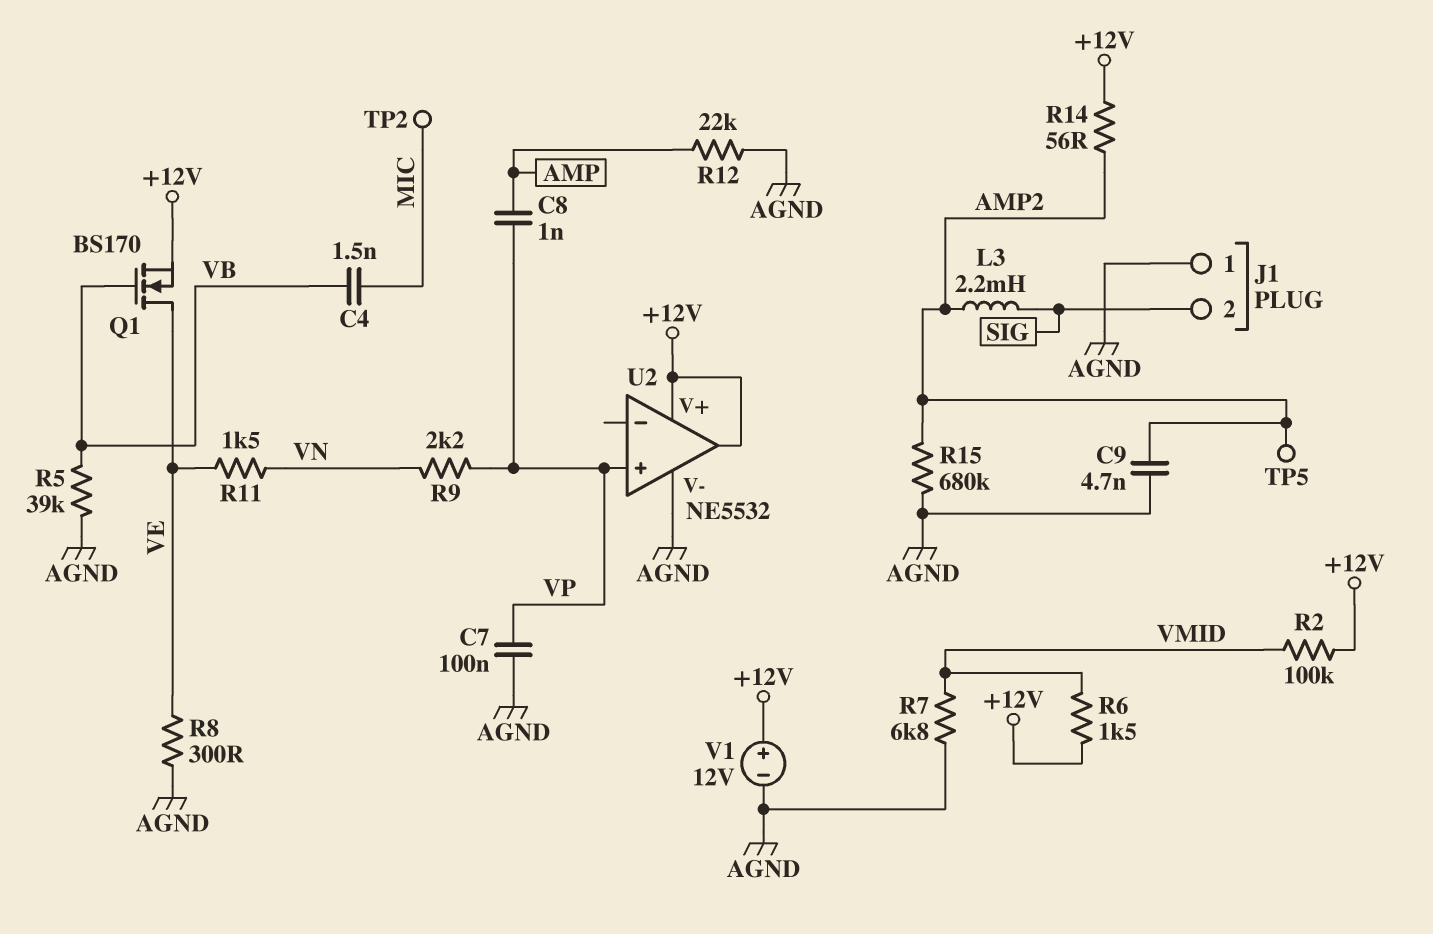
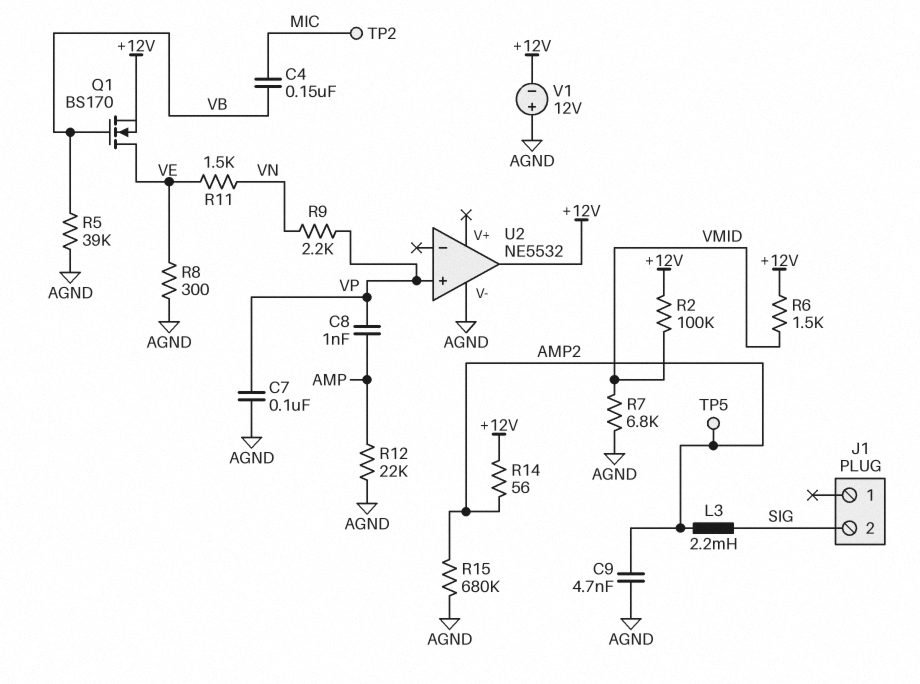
C4: 1.5nF (MIC, VB) -> 150nF (MIC, VB)
J1 pin 1: AGND -> none
U2 pin V+: +12V -> none
V1: 12V (plus +12V, minus AGND) -> 12V (plus AGND, minus +12V)

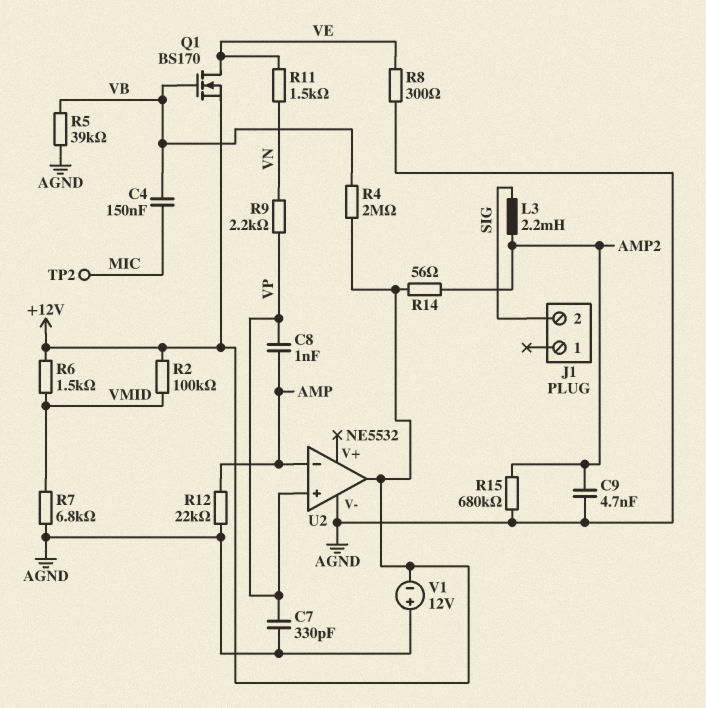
C7: 100nF (AGND, VP) -> 330pF (AGND, VP)
R4: none -> 2M (+12V, VB)
TP5: test point (AMP2) -> none
U2 pin in-: none -> AMP

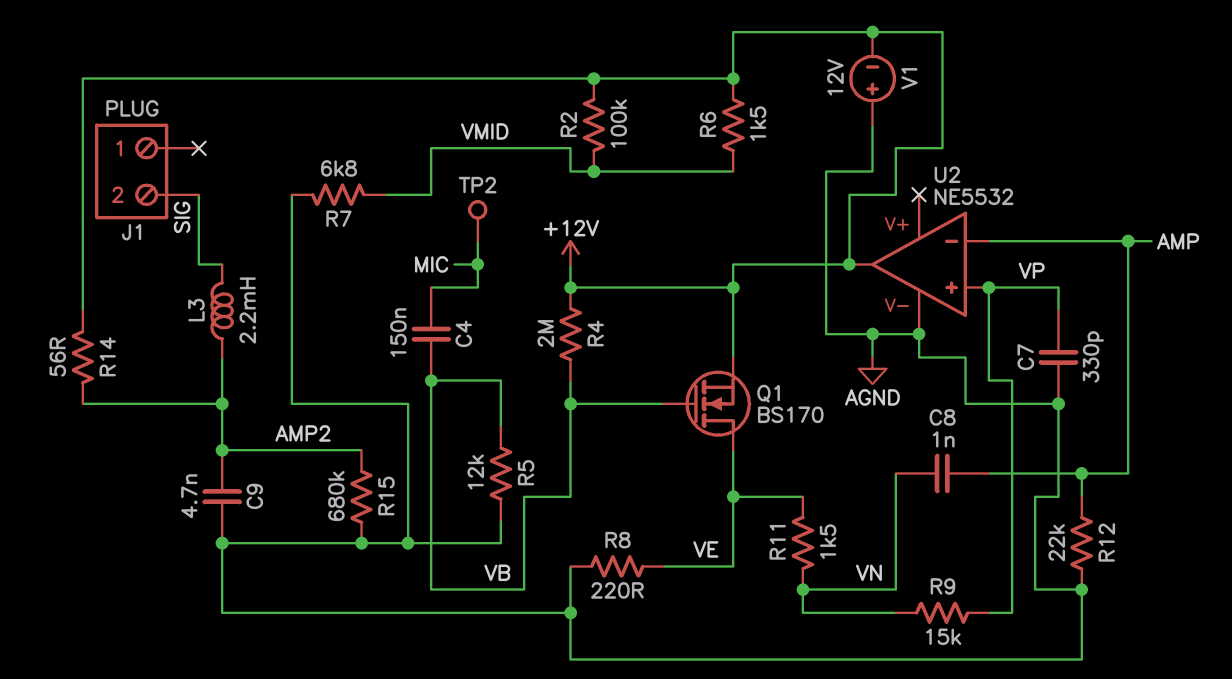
C8: 1nF (AMP, VP) -> 1nF (AMP, VN)
R5: 39k (AGND, VB) -> 12k (AGND, VB)
R8: 300 (AGND, VE) -> 220 (AGND, VE)
R9: 2.2k (VN, VP) -> 15k (VN, VP)

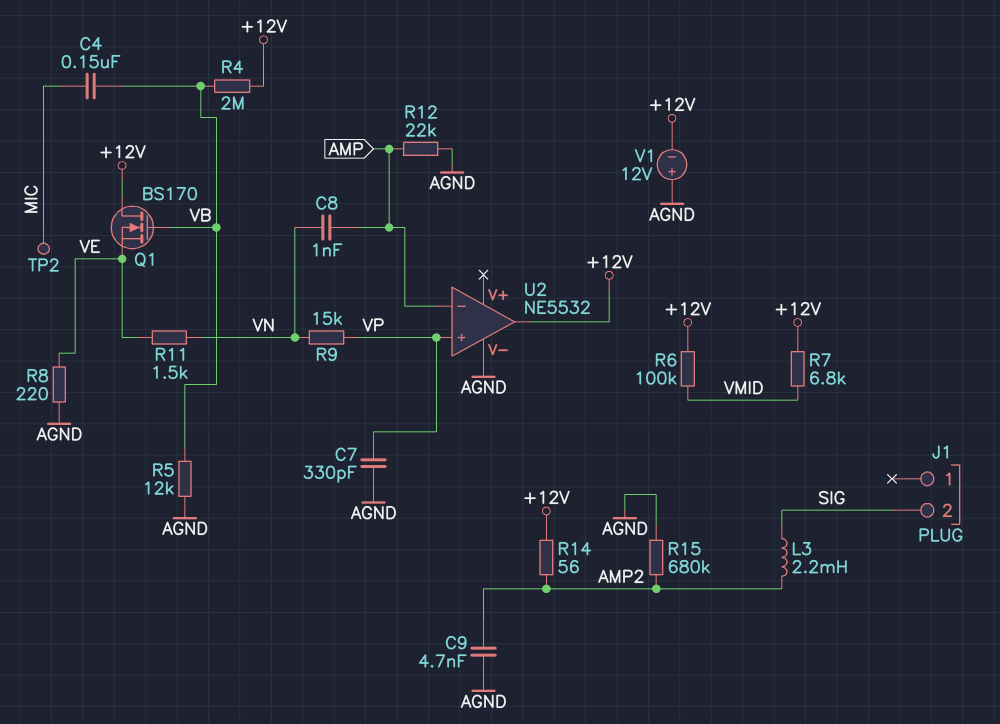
Q1: NMOS BS170 (G VB, D VE, S +12V) -> NMOS BS170 (G VB, D +12V, S VE)
R2: 100k (+12V, VMID) -> none
R6: 1.5k (+12V, VMID) -> 100k (+12V, VMID)
R7: 6.8k (AGND, VMID) -> 6.8k (+12V, VMID)

